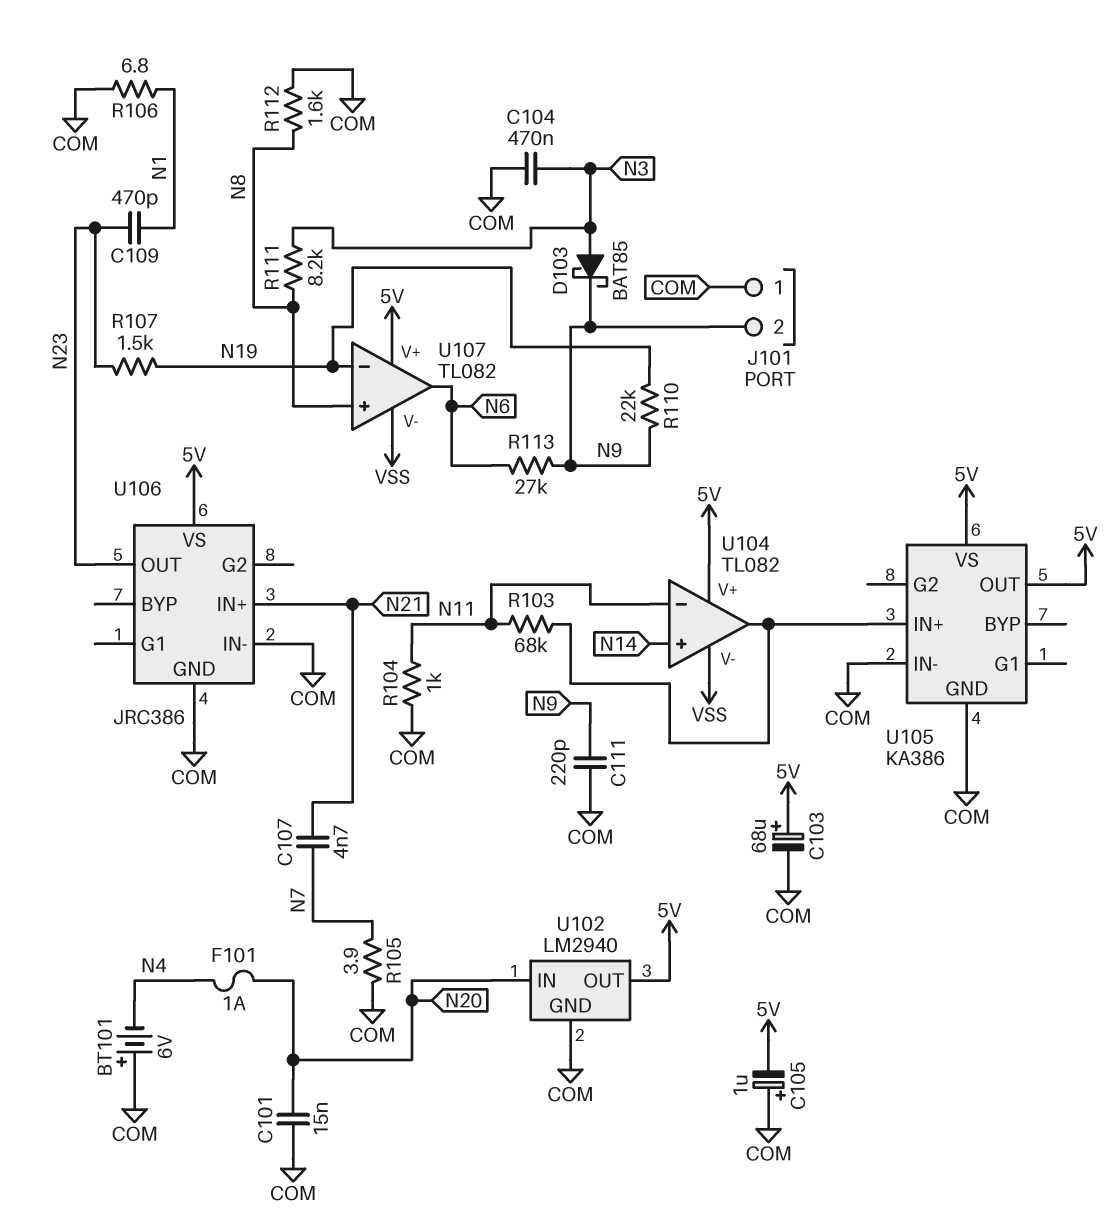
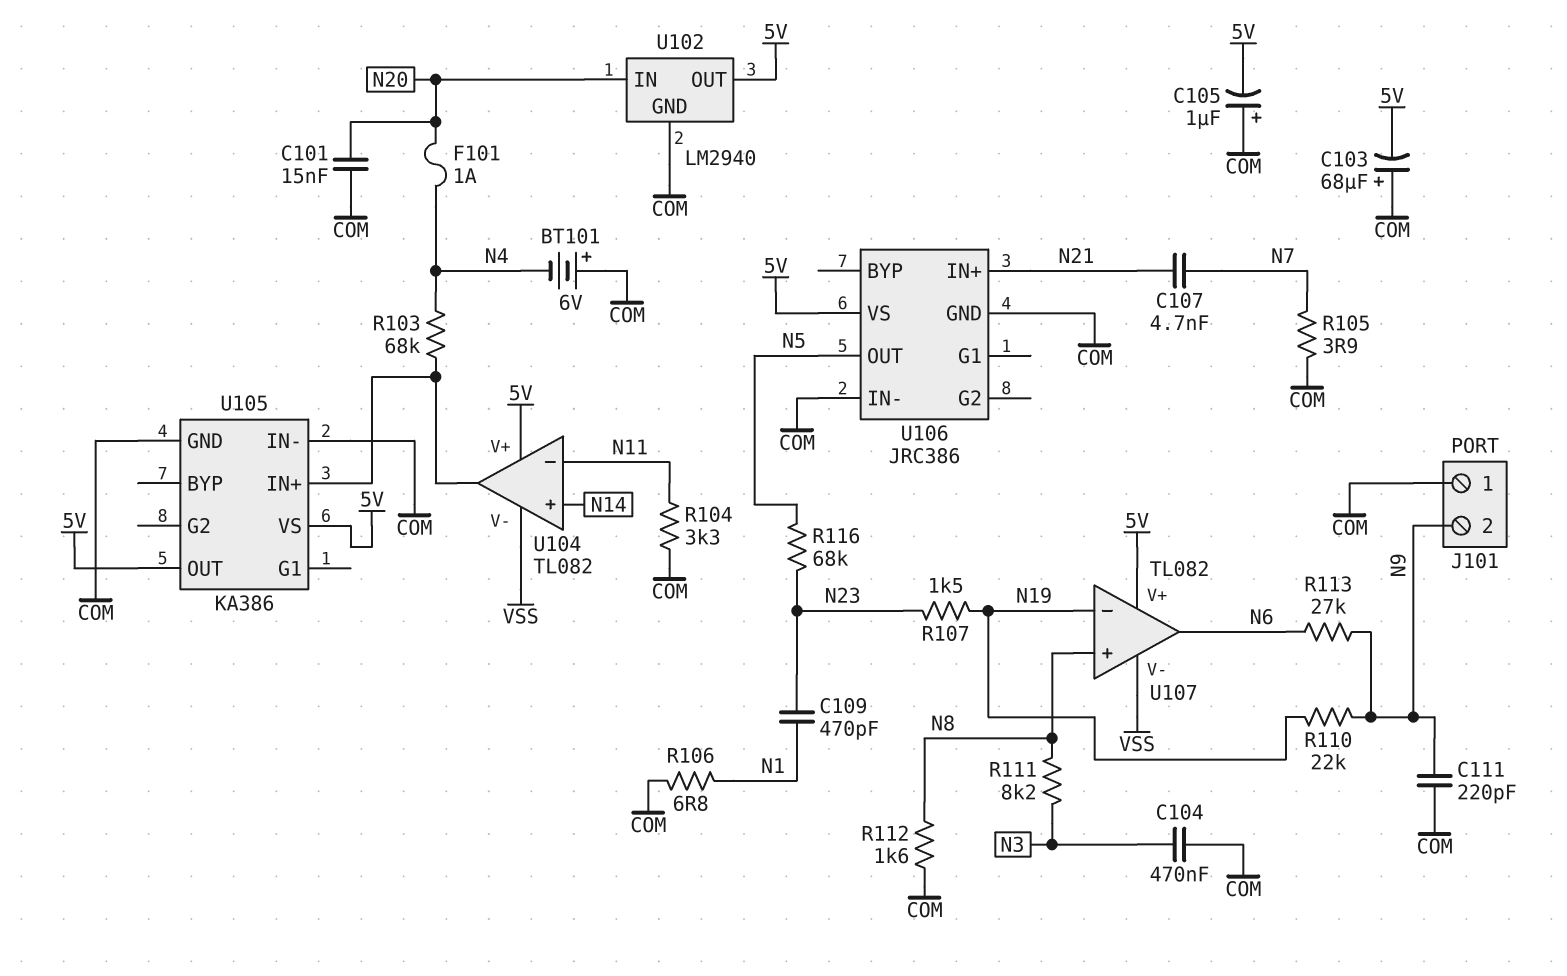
C103: 68uF (plus 5V, minus COM) -> 68uF (plus COM, minus 5V)
D103: schottky BAT85 (A N3, K N9) -> none
R103: 68k (N11, U104/out) -> 68k (N4, U104/out)
R104: 1k (COM, N11) -> 3.3k (COM, N11)
R116: none -> 68k (N5, N23)
U106 pin OUT: N23 -> N5

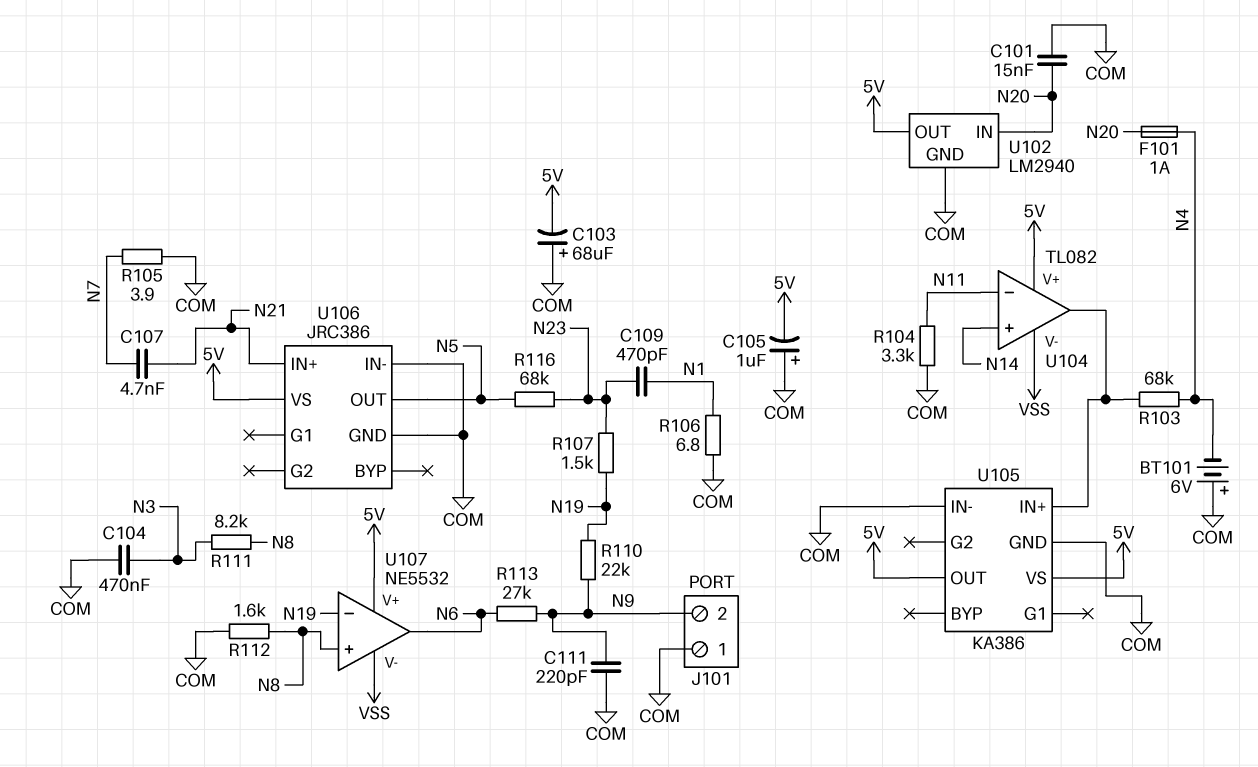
U107: TL082 -> NE5532

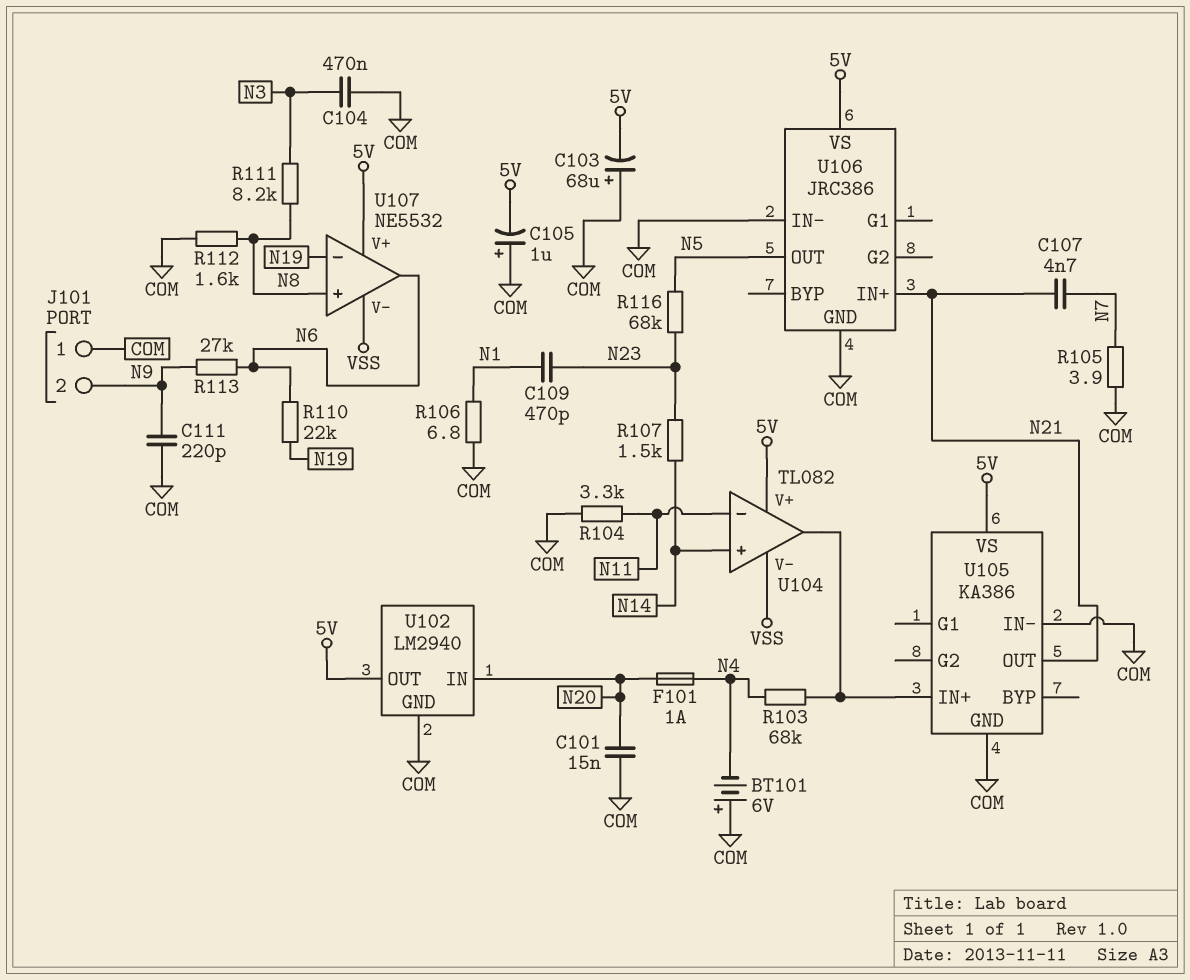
R107: 1.5k (N19, N23) -> 1.5k (N14, N23)
R110: 22k (N9, N19) -> 22k (N6, N19)
U105 pin OUT: 5V -> N21

